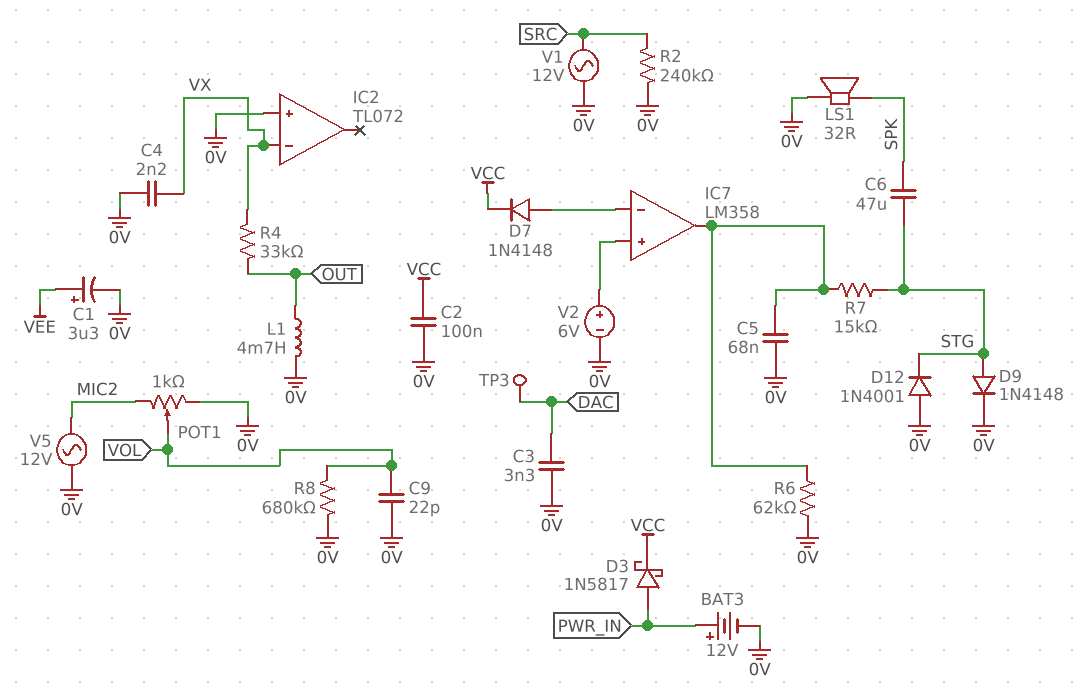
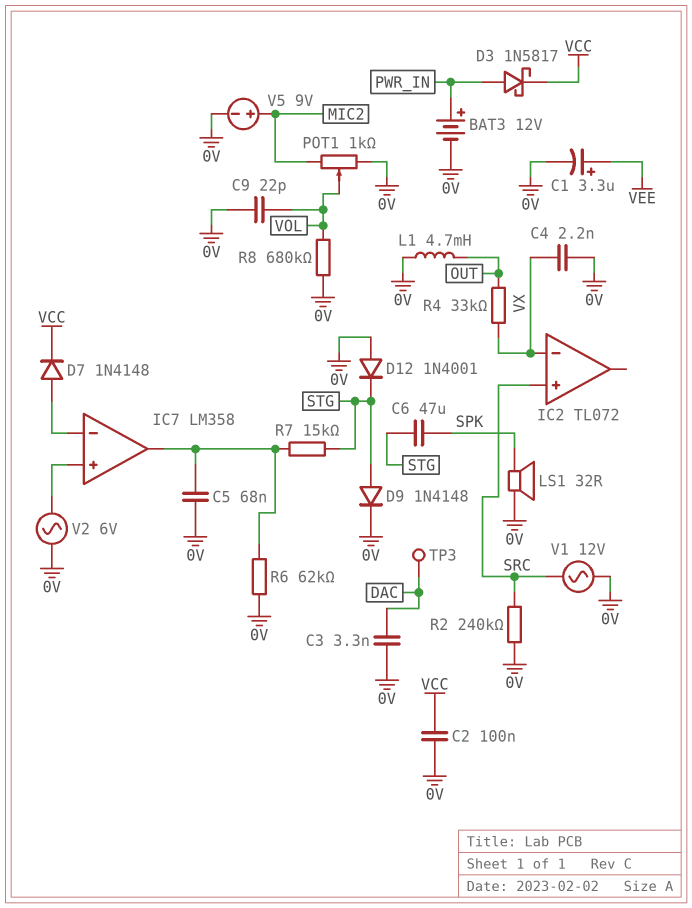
IC2 pin in+: 0V -> SRC
V2: 6V (plus IC7/in+, minus 0V) -> AC 6V (0V, IC7/in+)
V5: AC 12V (0V, MIC2) -> 9V (plus MIC2, minus 0V)

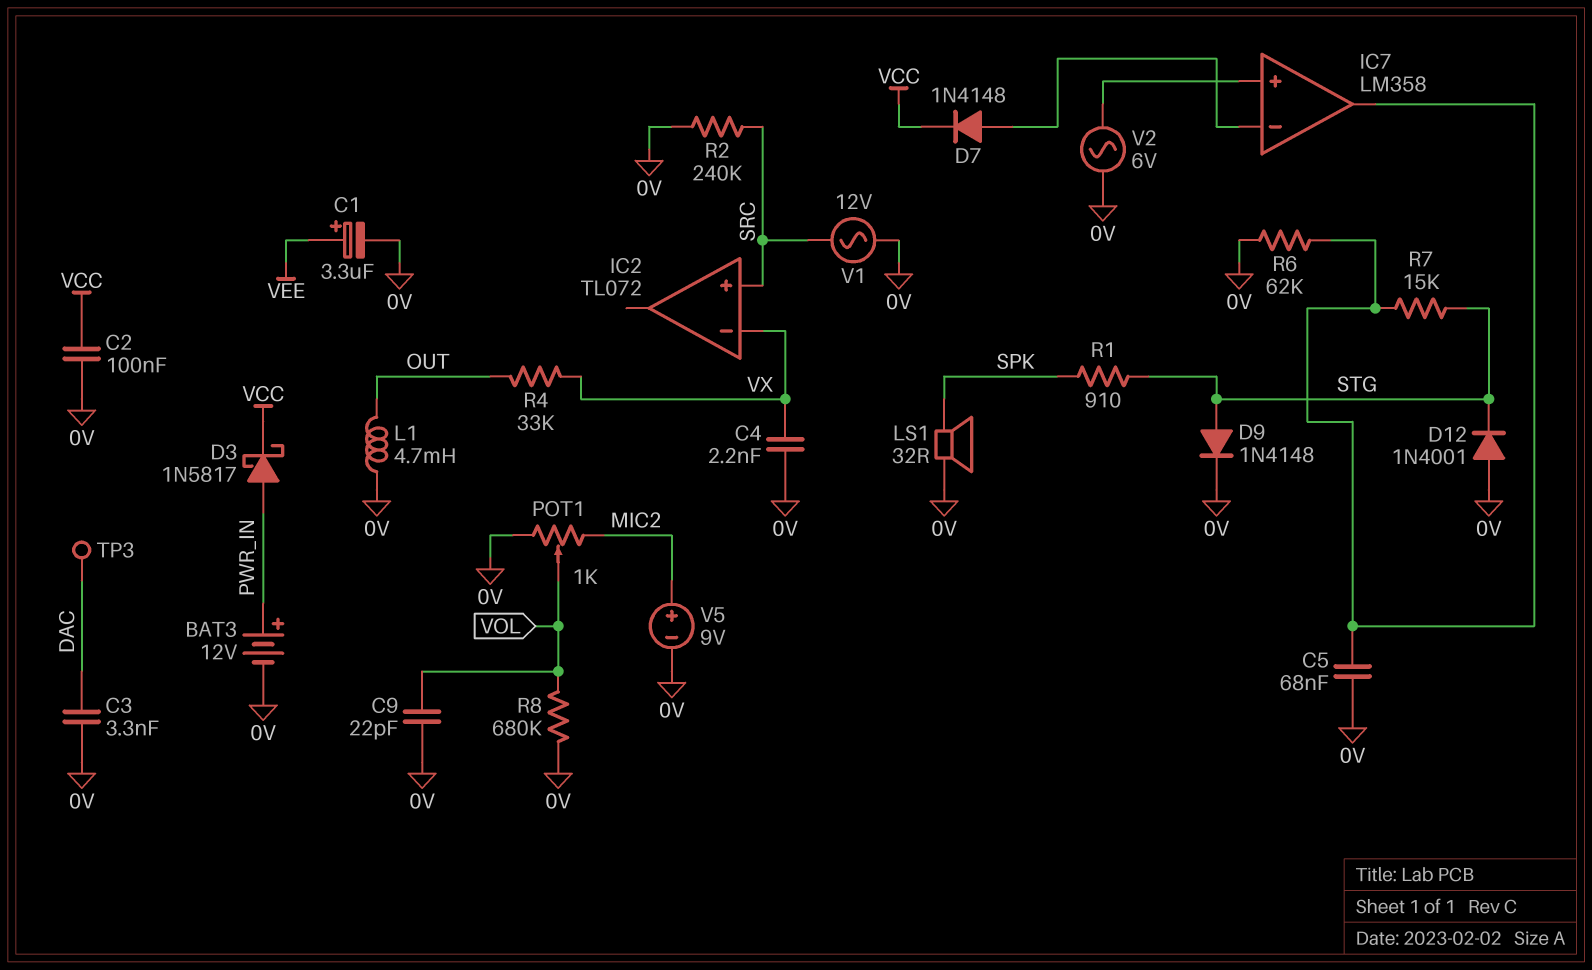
C6: 47uF (SPK, STG) -> none
R1: none -> 910 (SPK, STG)

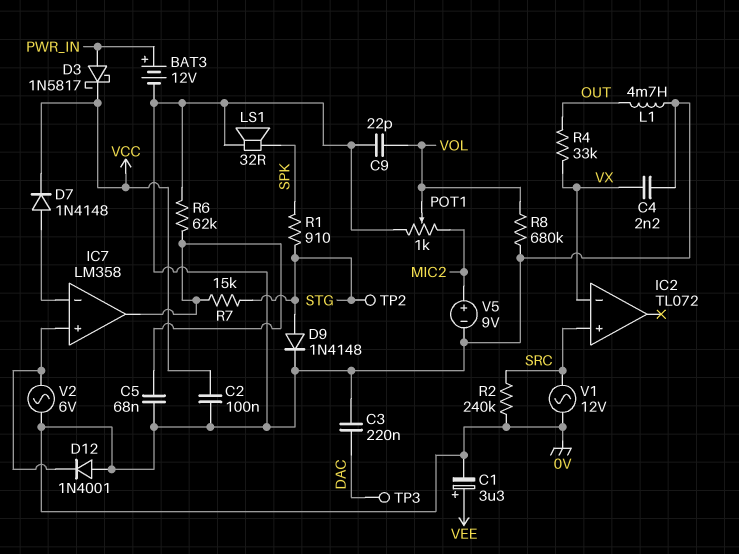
C3: 3.3nF (0V, DAC) -> 220nF (0V, DAC)
D12: diode 1N4001 (A 0V, K STG) -> diode 1N4001 (A 0V, K IC7/in+)
TP2: none -> test point (STG)

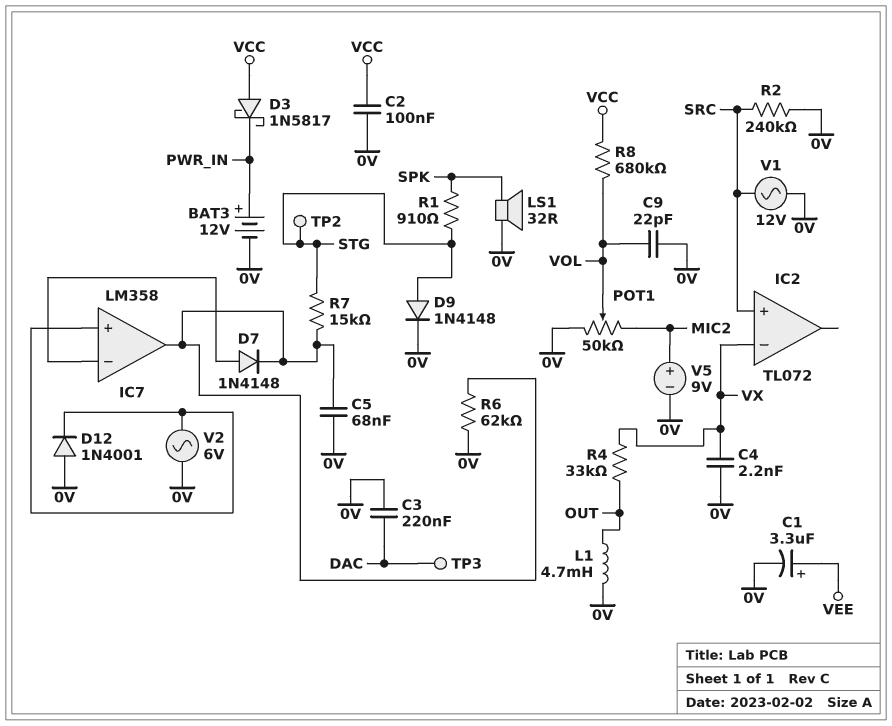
D3: schottky 1N5817 (A PWR_IN, K VCC) -> schottky 1N5817 (A VCC, K PWR_IN)
D7: diode 1N4148 (A IC7/in-, K VCC) -> diode 1N4148 (A IC7/in-, K IC7/out)
POT1: 1k (0V, MIC2, wiper VOL) -> 50k (0V, MIC2, wiper VOL)
R8: 680k (0V, VOL) -> 680k (VCC, VOL)

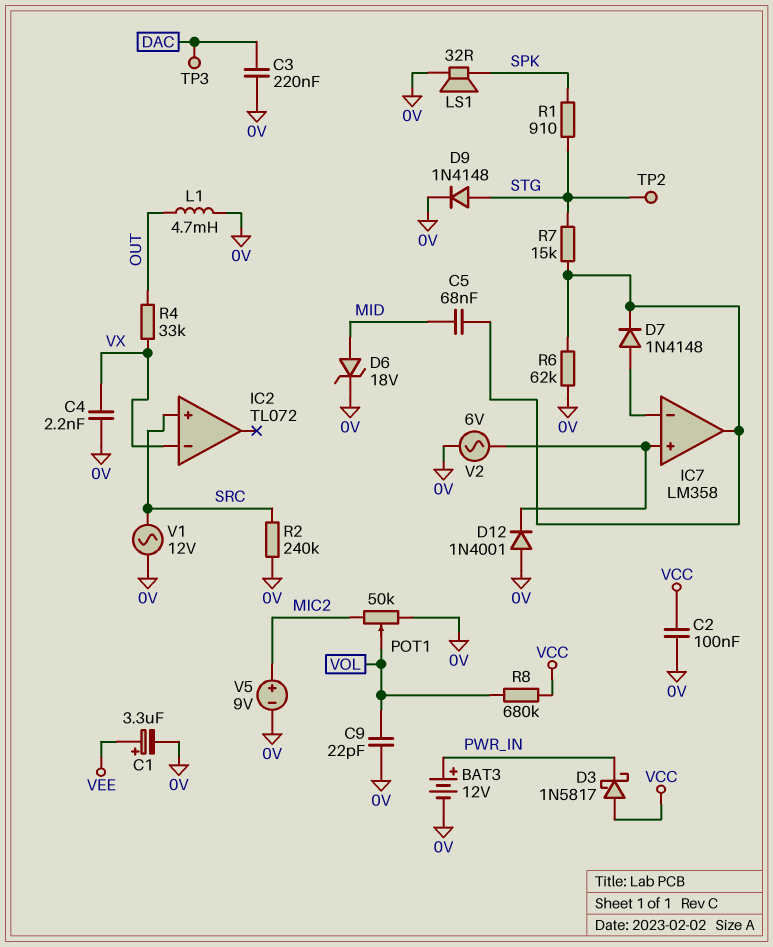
C5: 68nF (0V, IC7/out) -> 68nF (IC7/out, MID)
D6: none -> zener 18V (A MID, K 0V)

